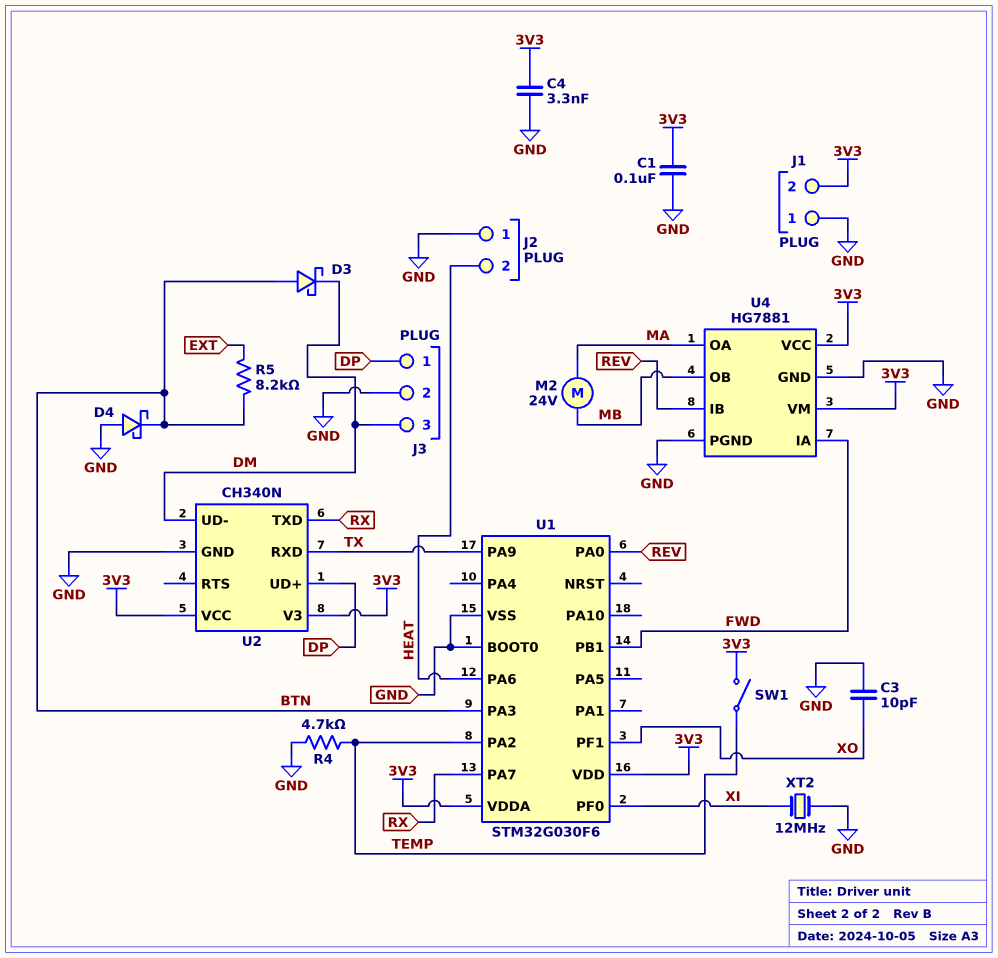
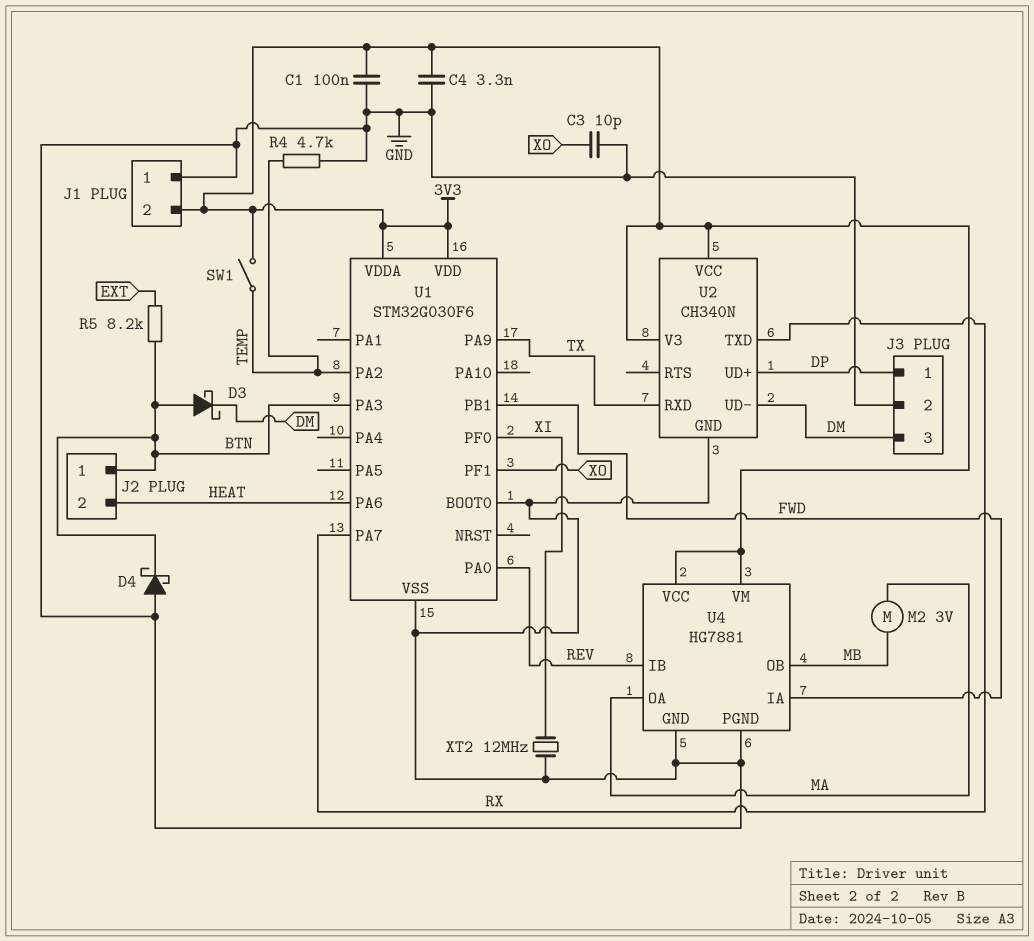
J2 pin 1: GND -> BTN
M2: motor 24V (MA, MB) -> motor 3V (MA, MB)

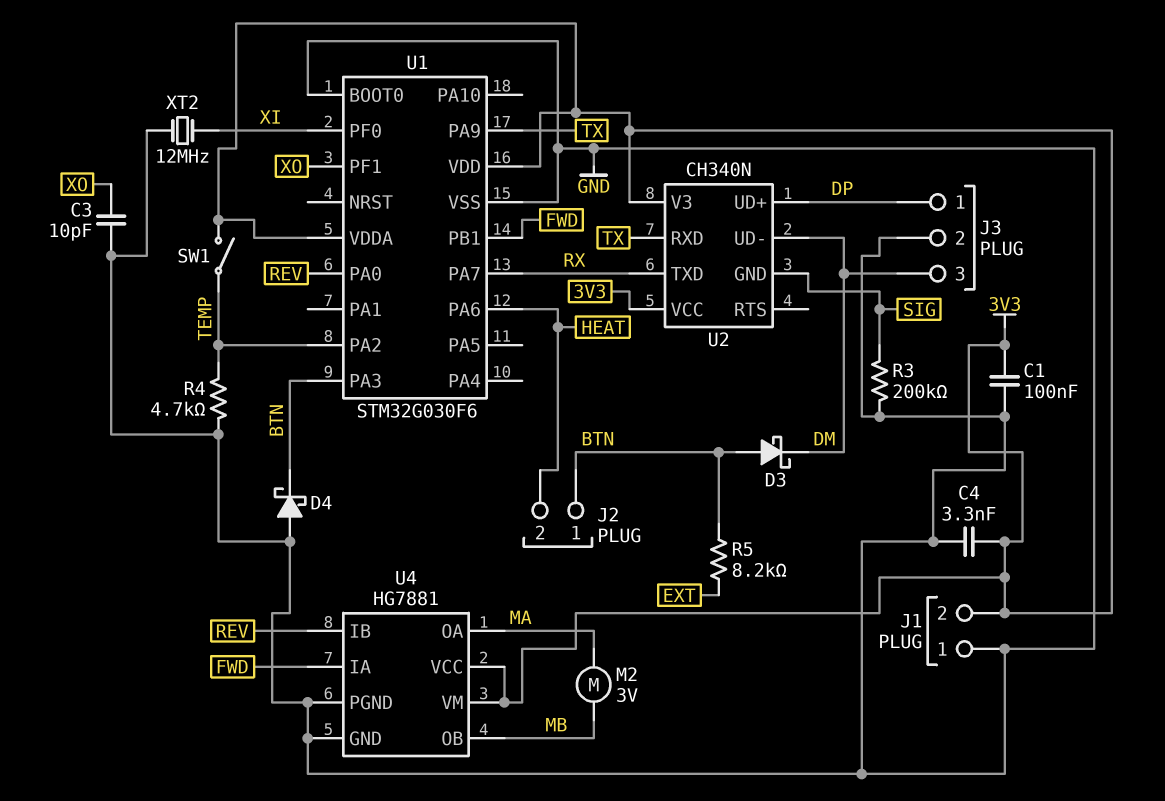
R3: none -> 200k (GND, SIG)
U2 pin GND: GND -> SIG

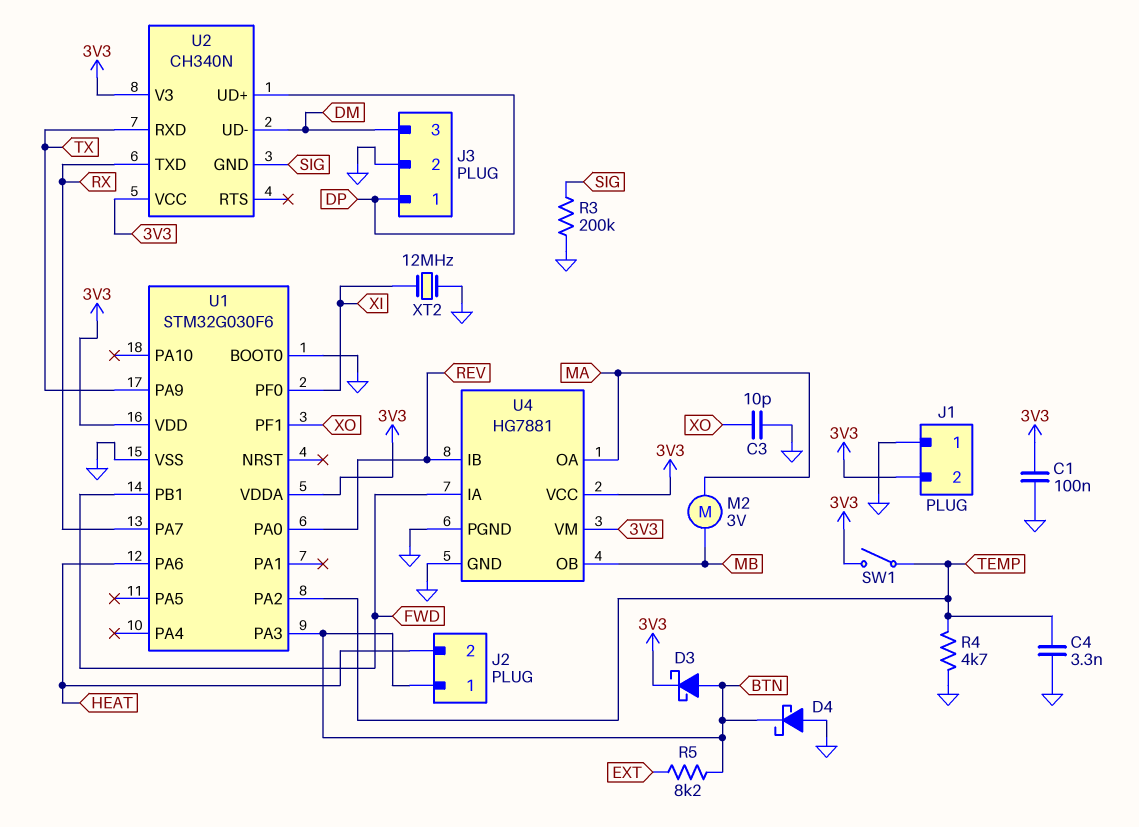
C4: 3.3nF (3V3, GND) -> 3.3nF (GND, TEMP)
D3: schottky (A BTN, K DM) -> schottky (A BTN, K 3V3)

